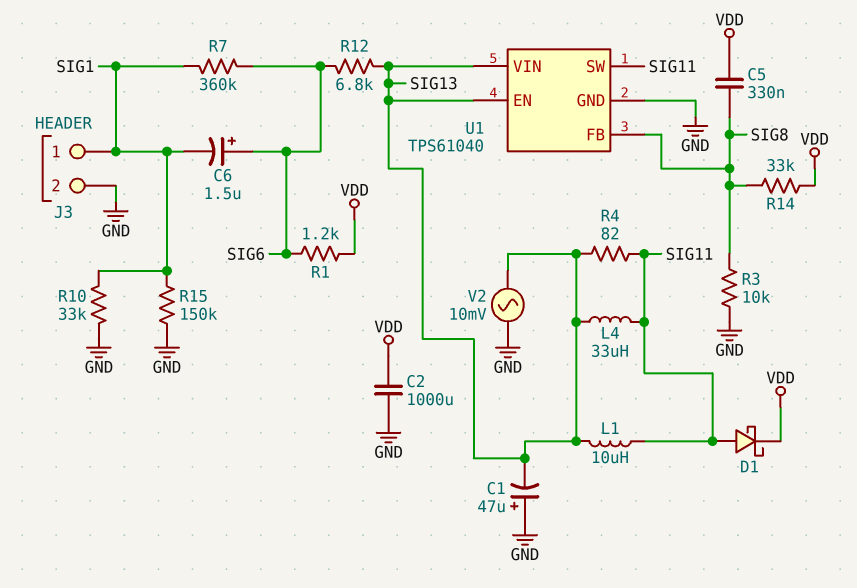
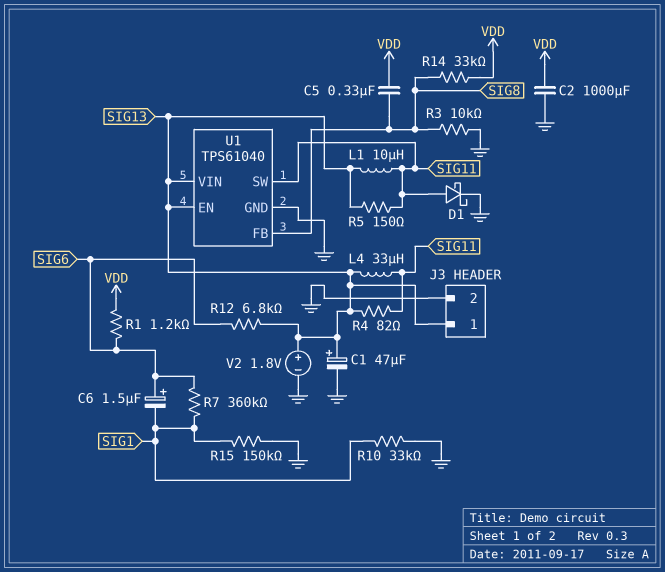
C1: 47uF (plus GND, minus SIG13) -> 47uF (plus SIG13, minus GND)
D1: schottky (A SIG11, K VDD) -> schottky (A SIG11, K GND)
J3 pin 1: SIG1 -> SIG13
R5: none -> 150 (SIG11, SIG13)
V2: AC 10mV (GND, SIG13) -> 1.8V (plus SIG13, minus GND)

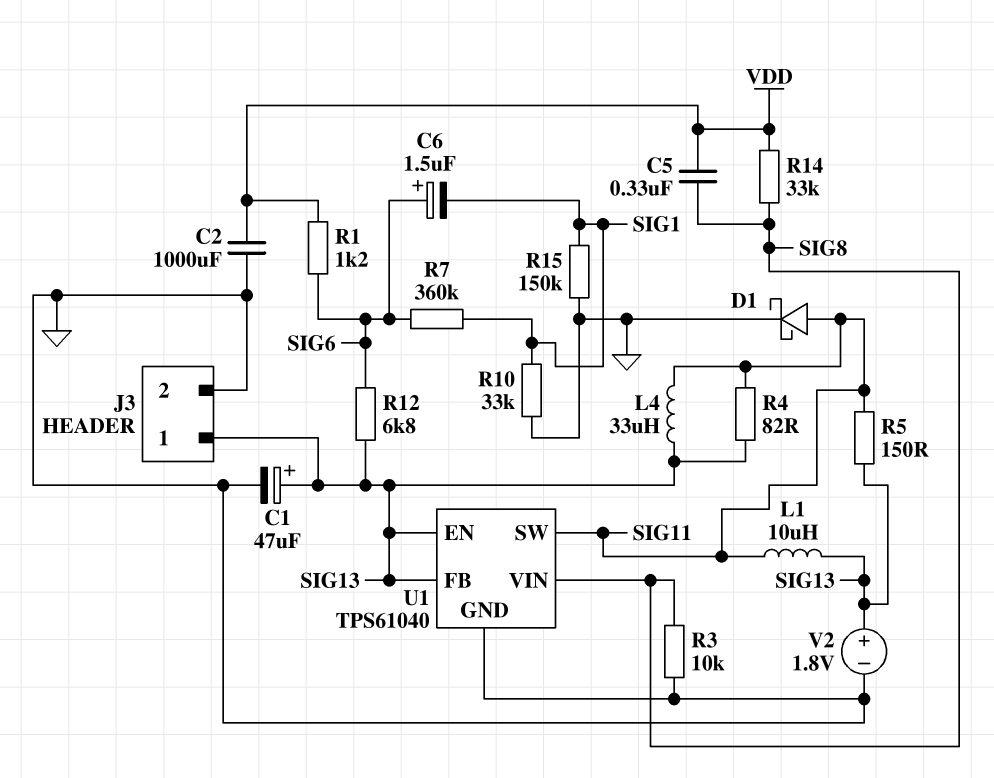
U1 pin FB: SIG8 -> SIG13
U1 pin VIN: SIG13 -> SIG8

